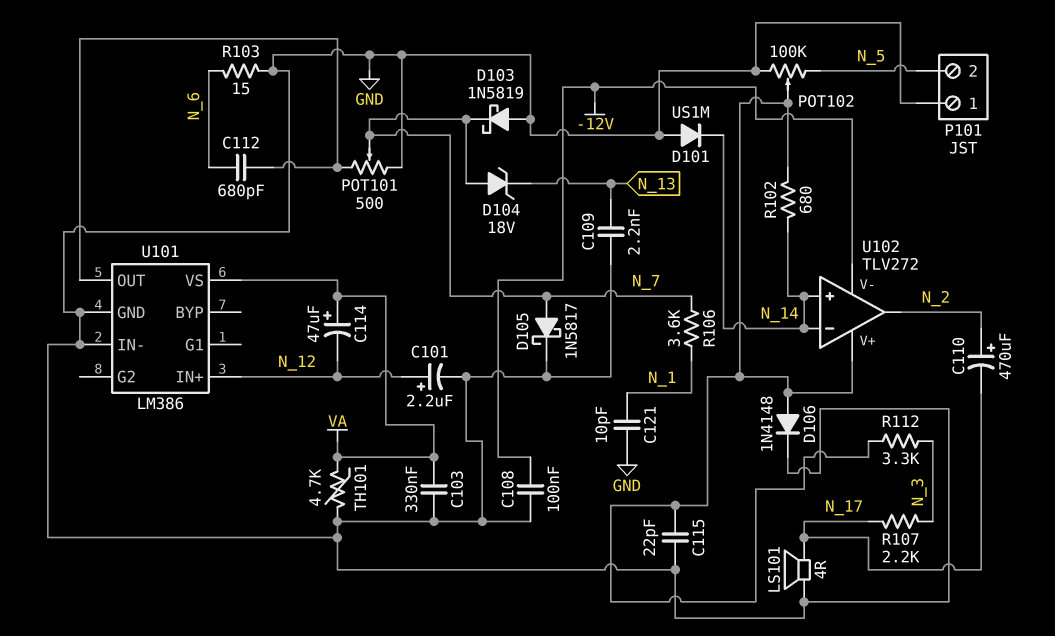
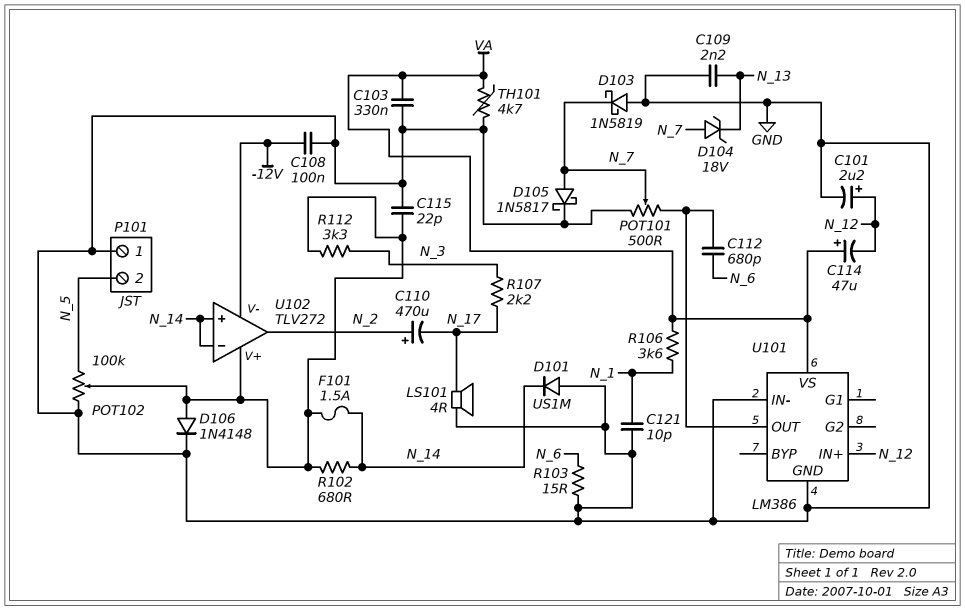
F101: none -> 1.5A (N_14, U102/V+)
R106: 3.6k (N_1, N_7) -> 3.6k (N_1, VA)

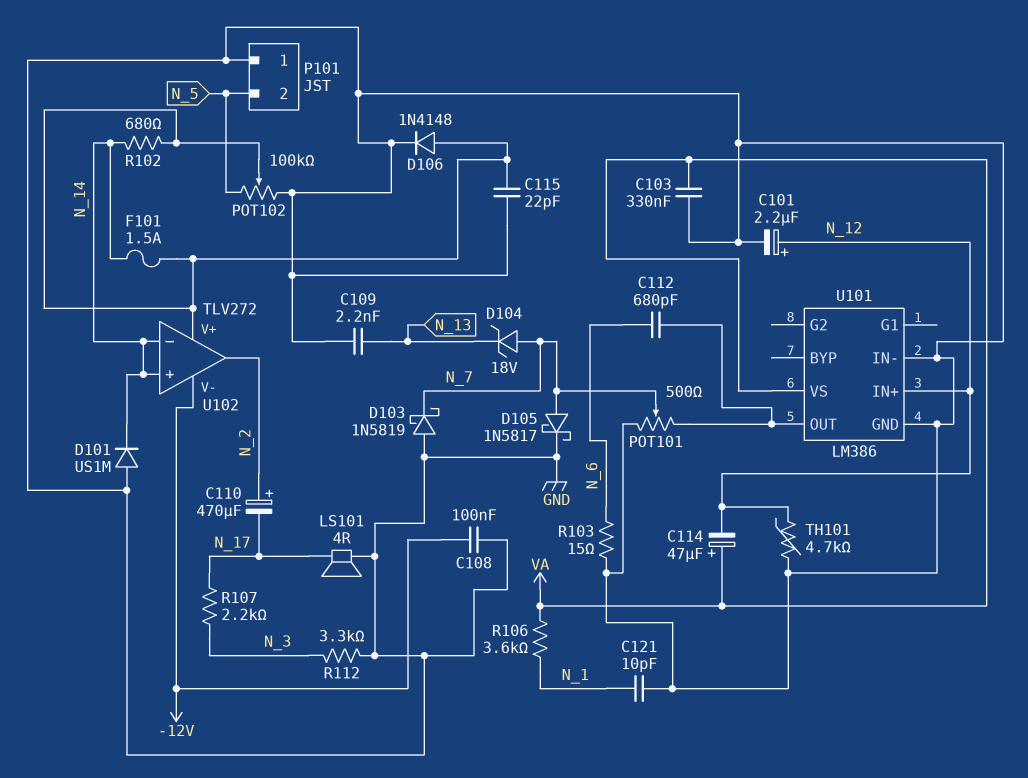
R112: 3.3k (N_3, U102/V+) -> 3.3k (GND, N_3)
TH101: 4.7k (GND, VA) -> 4.7k (GND, N_12)

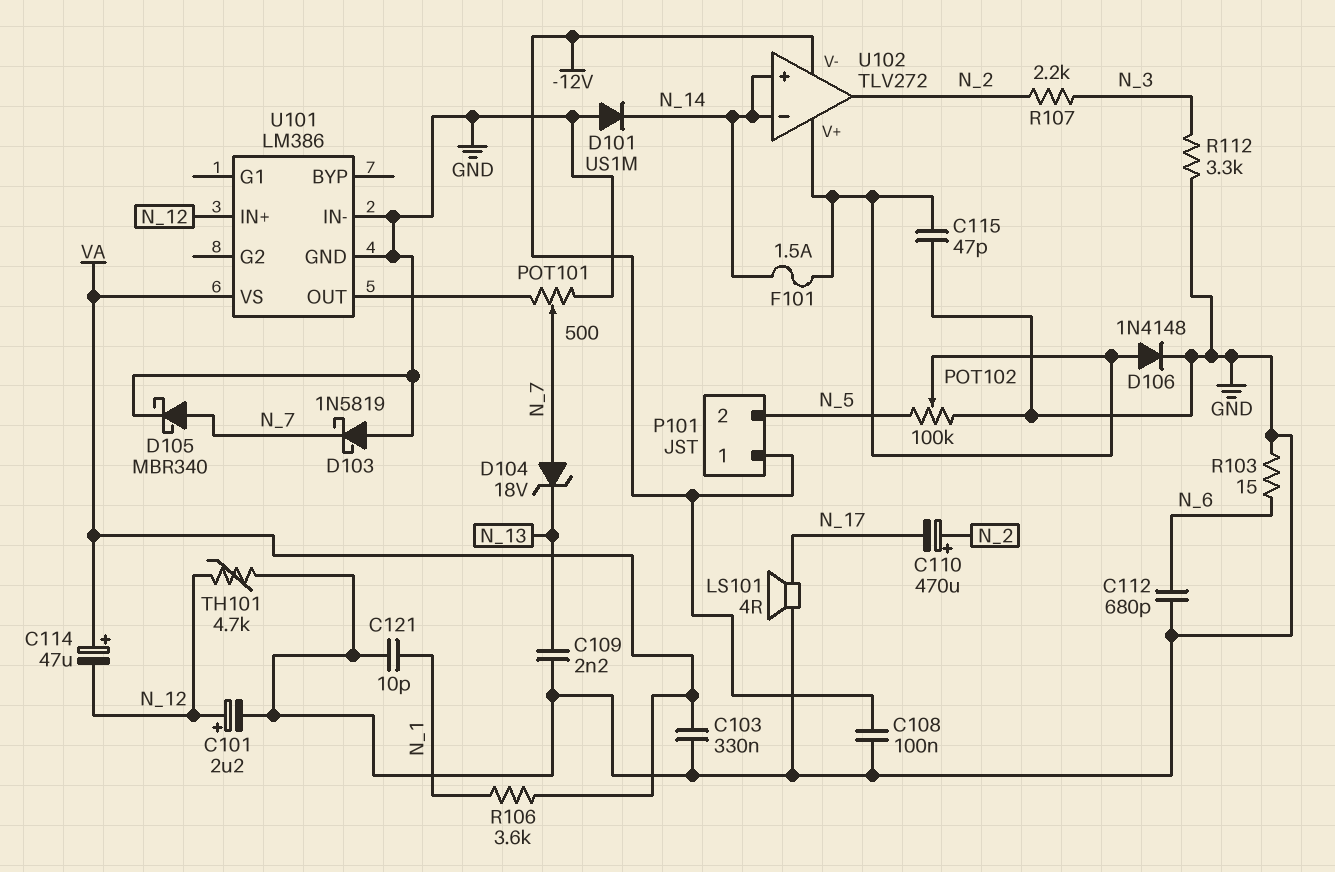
C112: 680pF (N_6, U101/OUT) -> 680pF (GND, N_6)
C115: 22pF (GND, U102/V+) -> 47pF (GND, U102/V+)
D105: schottky 1N5817 (A N_7, K GND) -> schottky MBR340 (A N_7, K GND)
P101 pin 1: GND -> -12V
R102: 680 (N_14, U102/V+) -> none
R107: 2.2k (N_3, N_17) -> 2.2k (N_2, N_3)

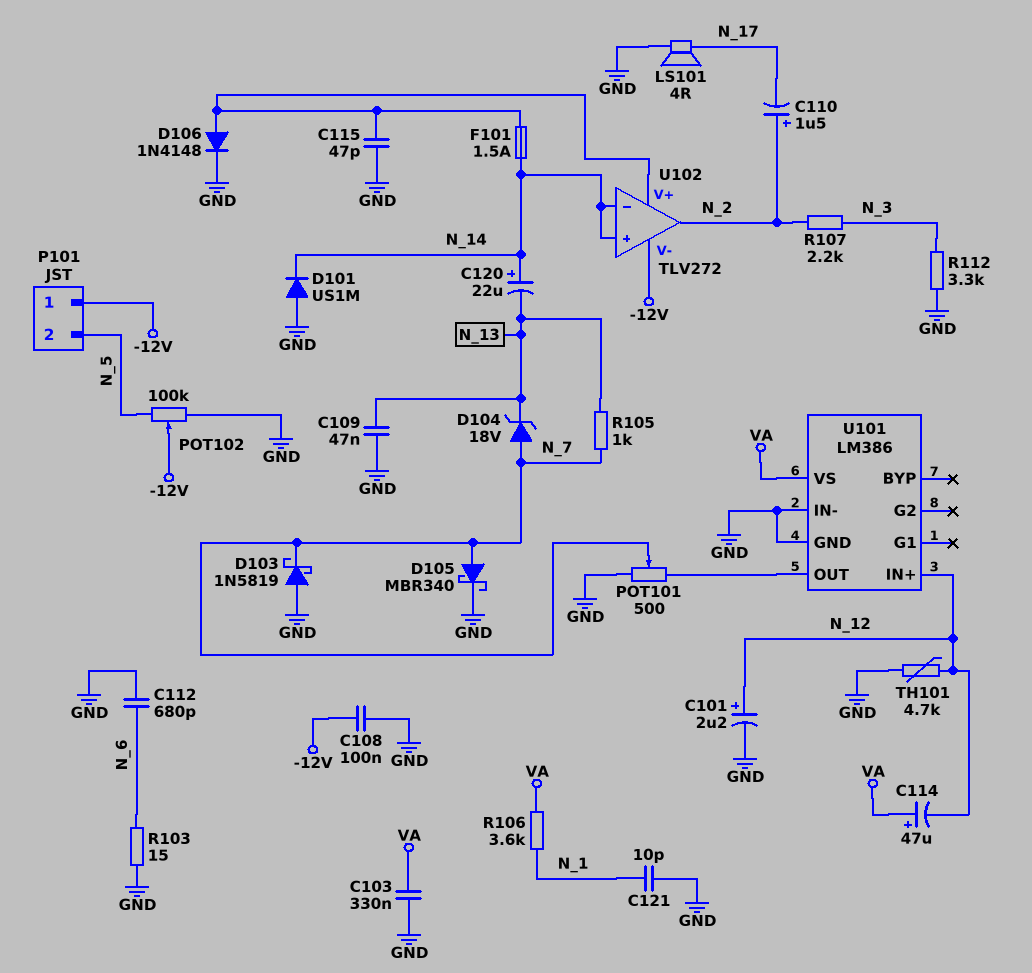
C109: 2.2nF (GND, N_13) -> 47nF (GND, N_13)
C110: 470uF (plus N_2, minus N_17) -> 1.5uF (plus N_2, minus N_17)
C120: none -> 22uF (plus N_14, minus N_13)
POT102: 100k (GND, N_5, wiper U102/V+) -> 100k (GND, N_5, wiper -12V)
R105: none -> 1k (N_7, N_13)

